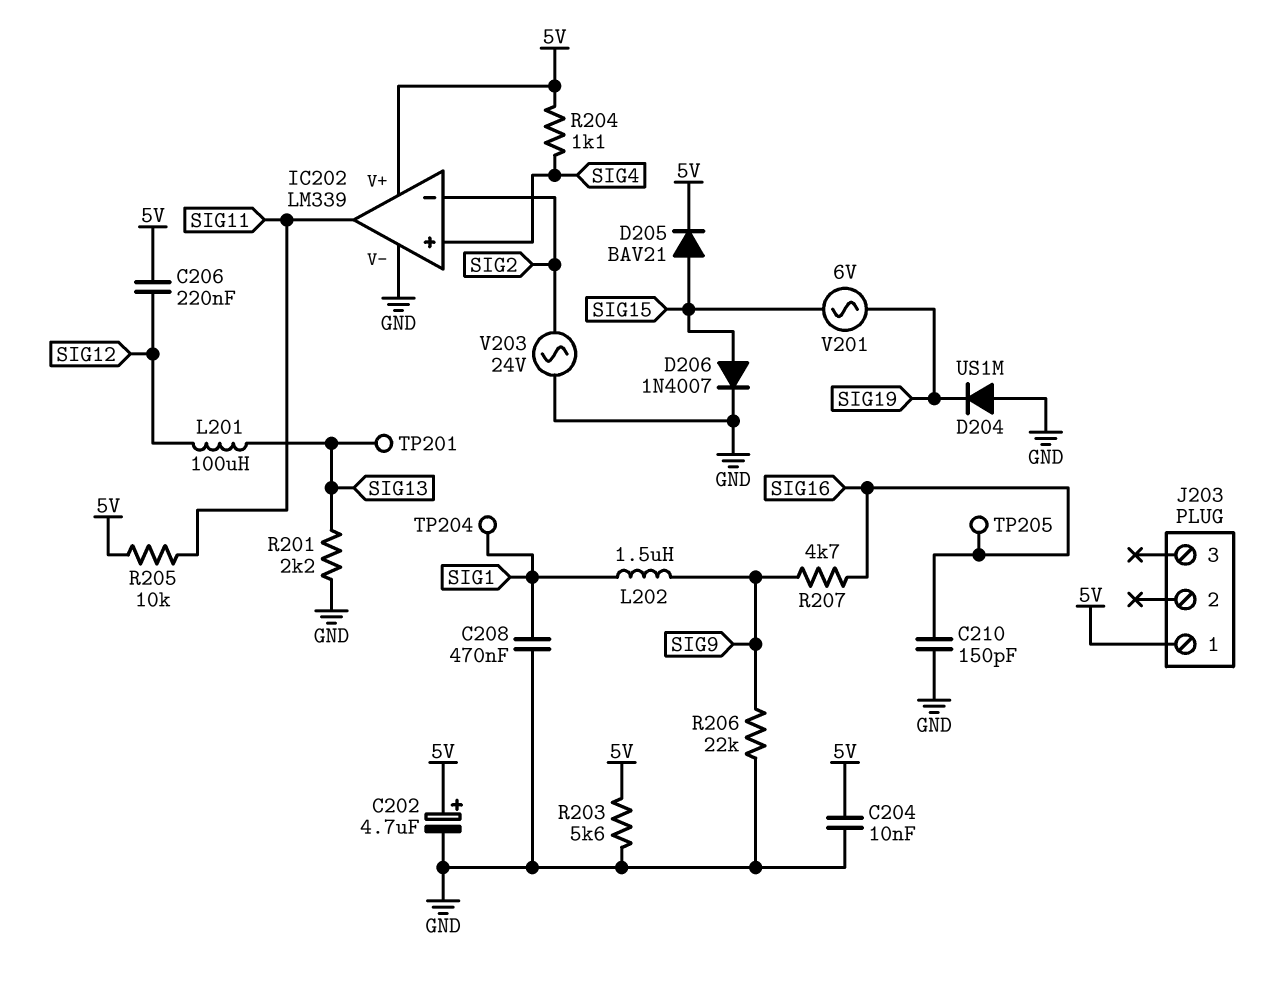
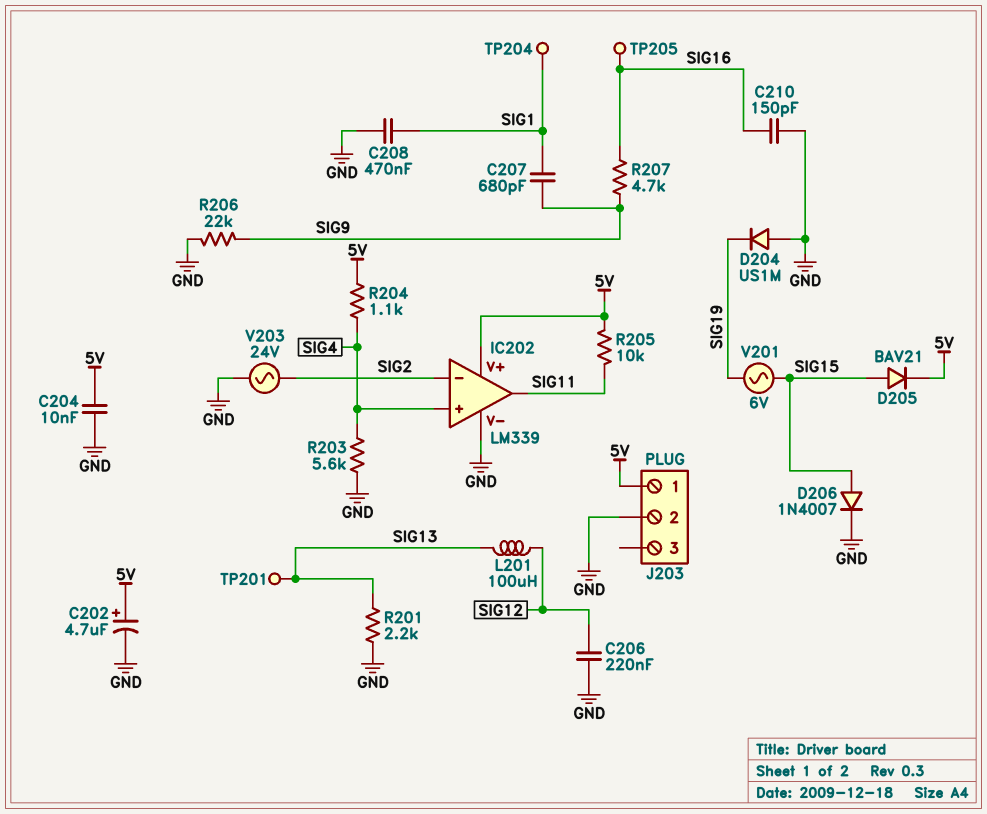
C206: 220nF (5V, SIG12) -> 220nF (GND, SIG12)
C207: none -> 680pF (SIG1, SIG9)
J203 pin 2: none -> GND
L202: 1.5uH (SIG1, SIG9) -> none
R203: 5.6k (5V, GND) -> 5.6k (GND, SIG4)

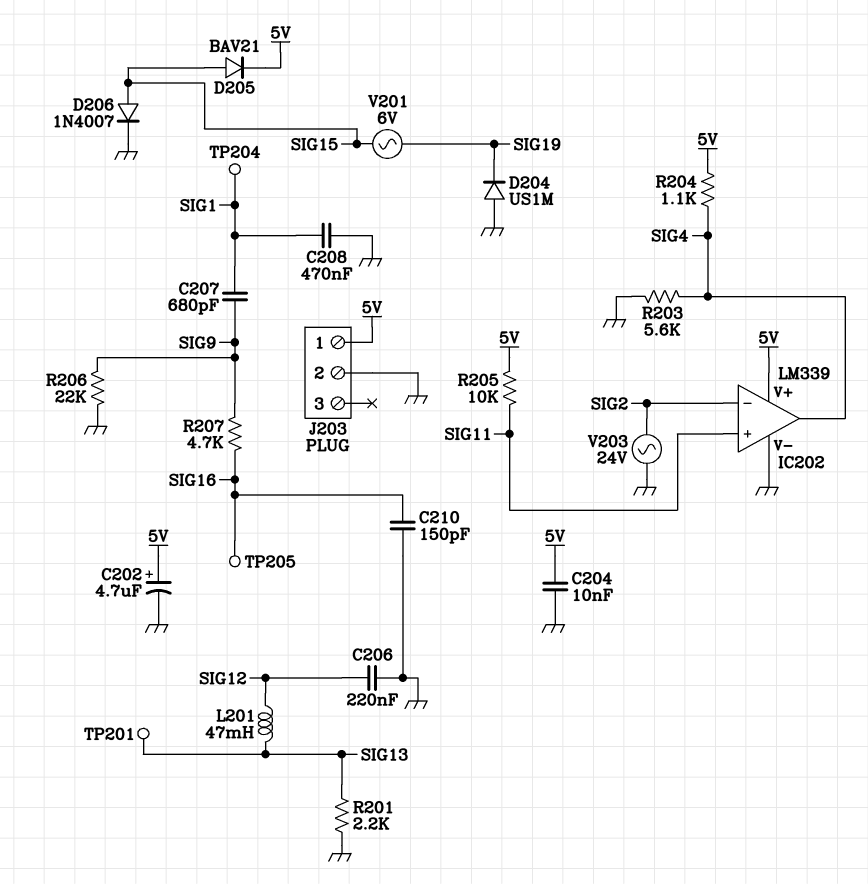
IC202 pin in+: SIG4 -> SIG11
IC202 pin out: SIG11 -> SIG4
L201: 100uH (SIG12, SIG13) -> 47mH (SIG12, SIG13)

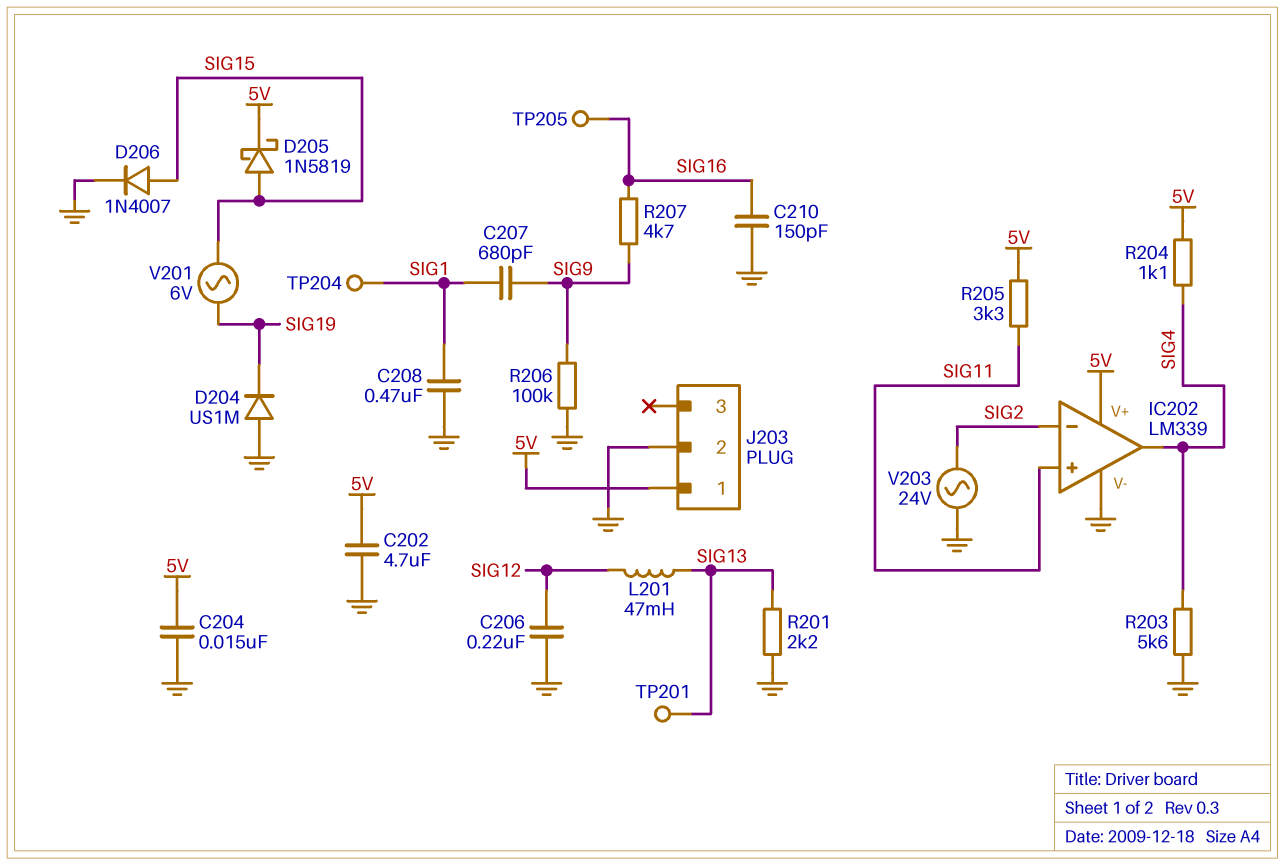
C202: 4.7uF (plus 5V, minus GND) -> 4.7uF (5V, GND)
C204: 10nF (5V, GND) -> 15nF (5V, GND)
D205: diode BAV21 (A SIG15, K 5V) -> schottky 1N5819 (A SIG15, K 5V)
R205: 10k (5V, SIG11) -> 3.3k (5V, SIG11)
R206: 22k (GND, SIG9) -> 100k (GND, SIG9)

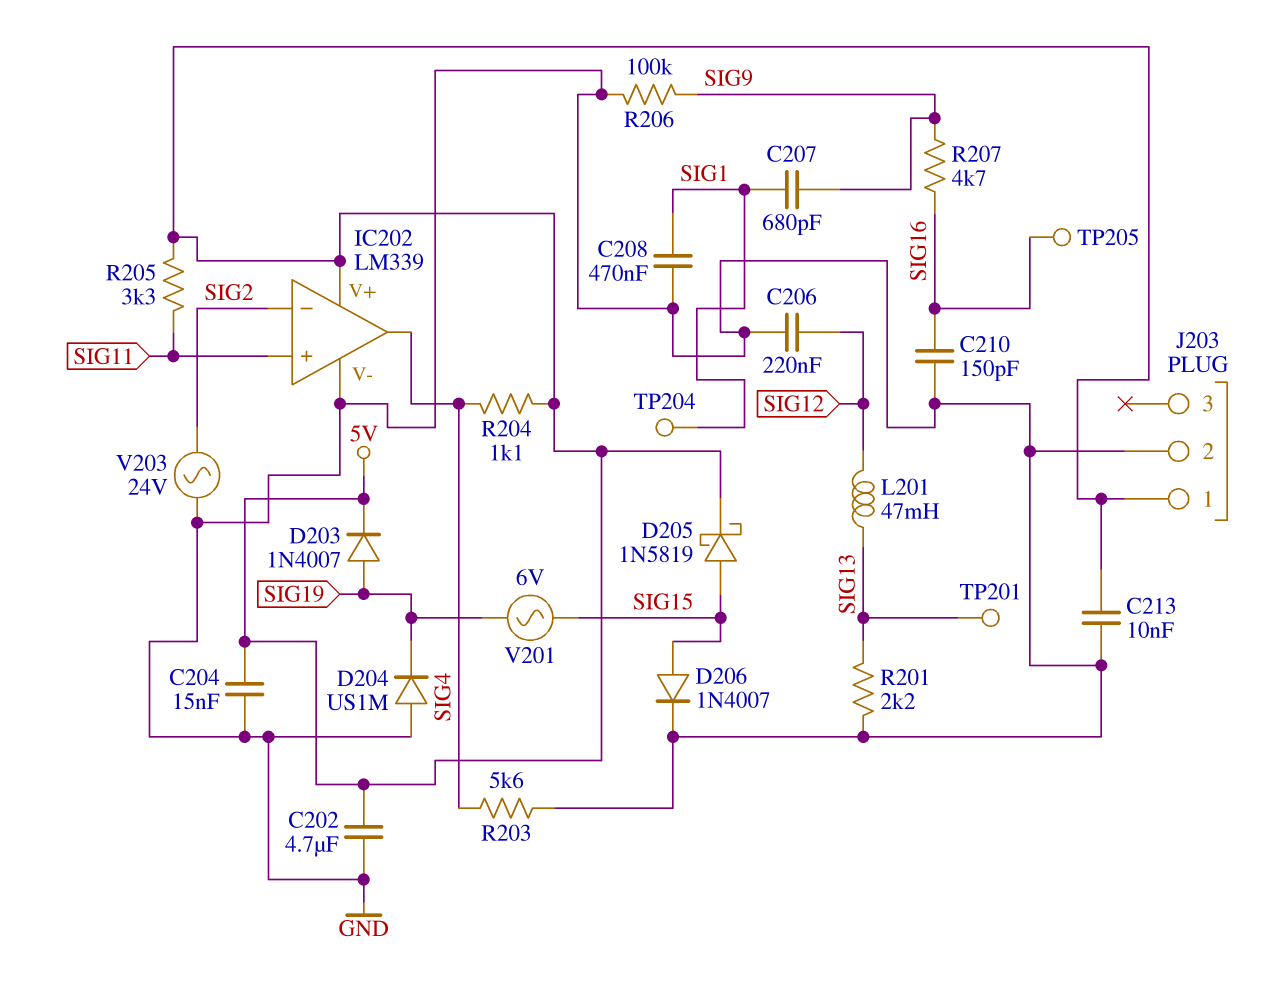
C213: none -> 10nF (5V, GND)
D203: none -> diode 1N4007 (A SIG19, K 5V)

